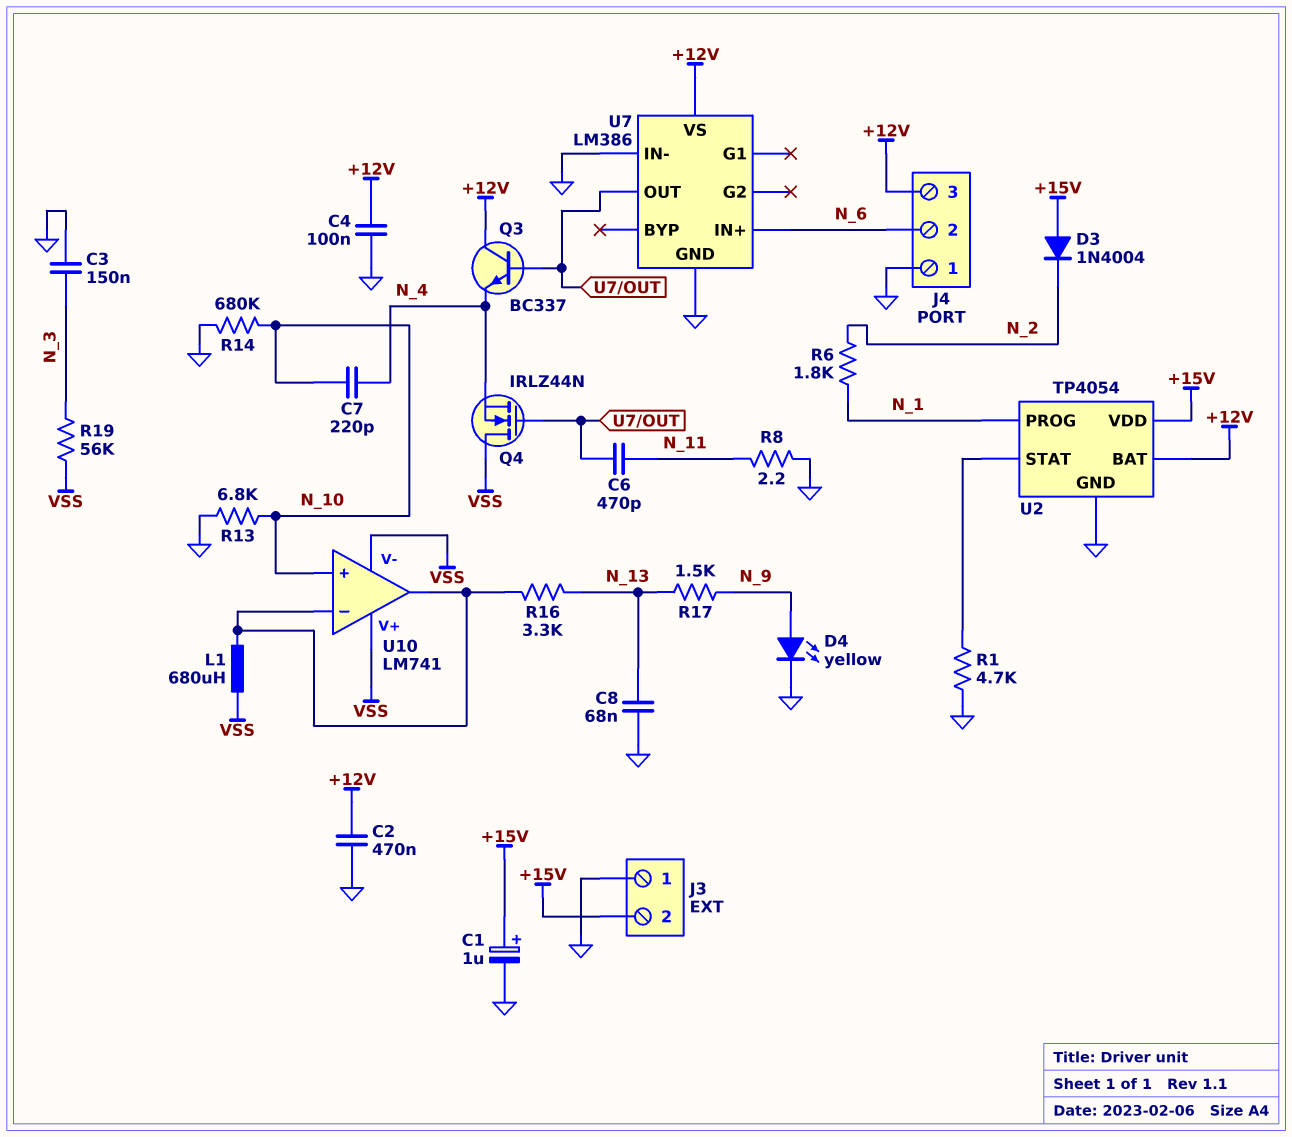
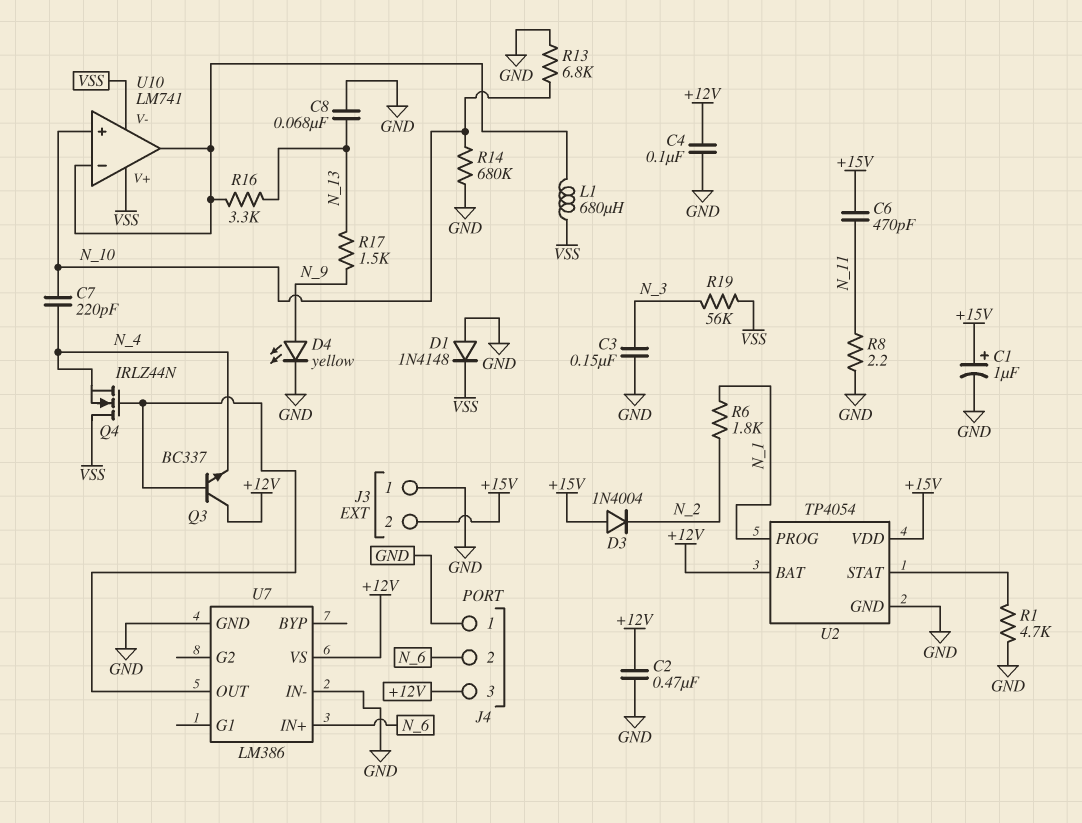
C6: 470pF (N_11, U7/OUT) -> 470pF (+15V, N_11)
D1: none -> diode 1N4148 (A GND, K VSS)

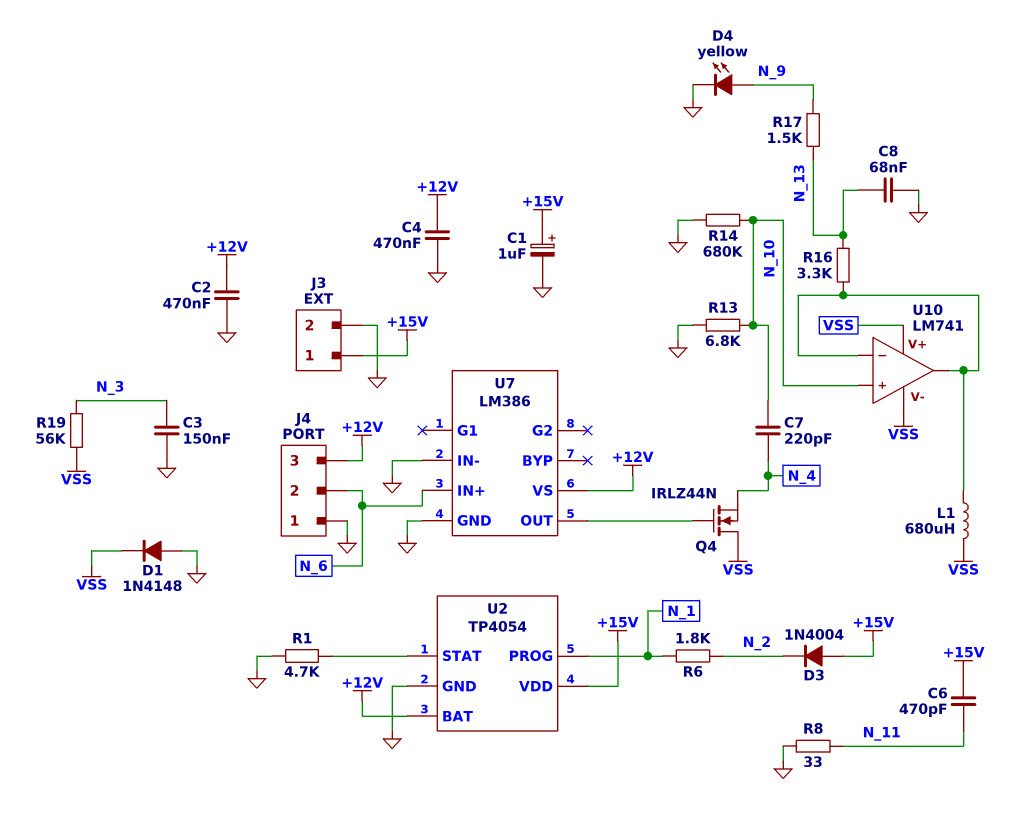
C4: 100nF (+12V, GND) -> 470nF (+12V, GND)
J3 pin 1: GND -> +15V
J3 pin 2: +15V -> GND
Q3: NPN BC337 (B U7/OUT, C +12V, E N_4) -> none
R8: 2.2 (GND, N_11) -> 33 (GND, N_11)

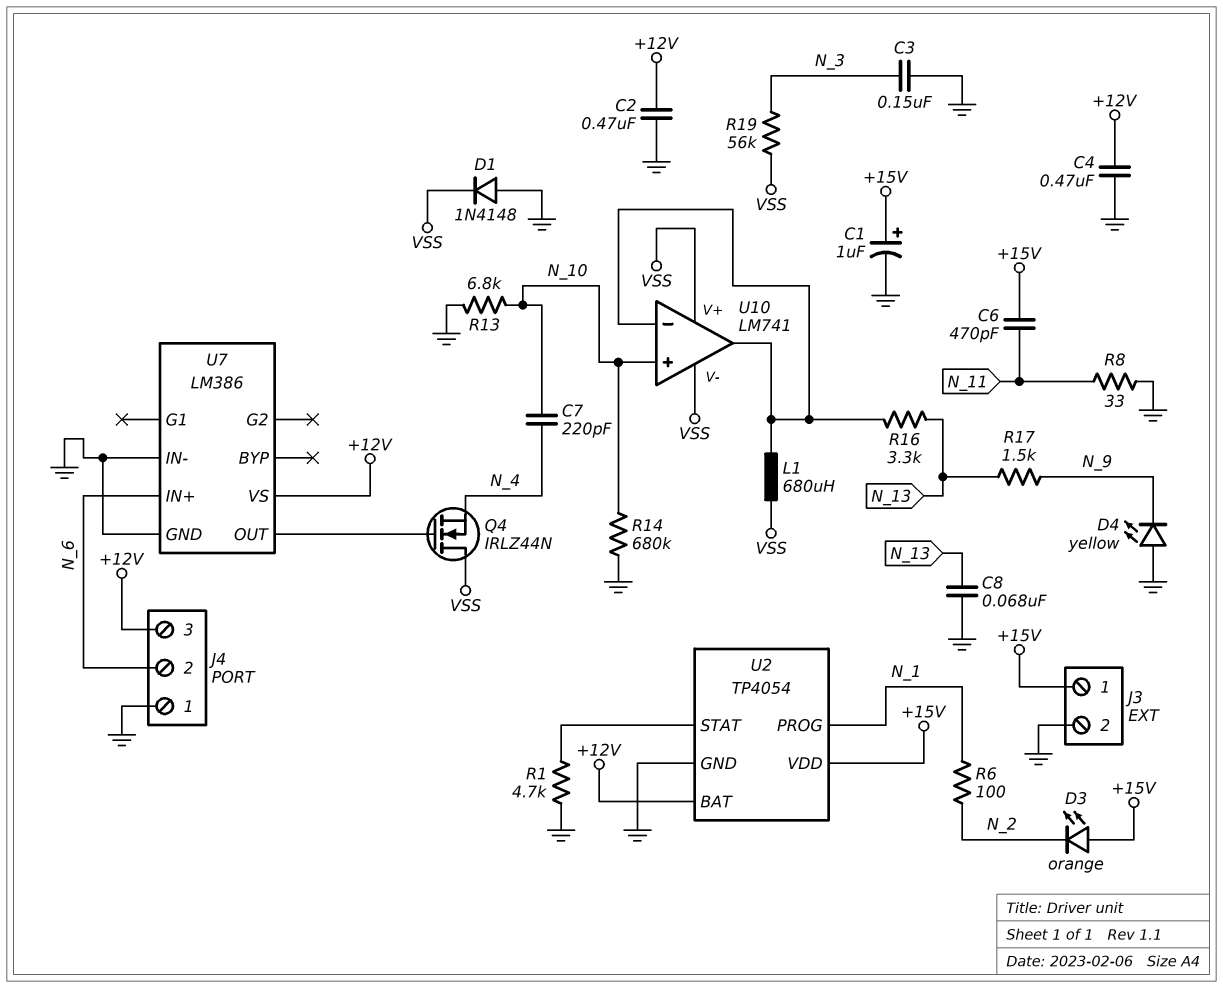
D3: diode 1N4004 (A +15V, K N_2) -> LED orange (A +15V, K N_2)
D4: LED yellow (A N_9, K GND) -> LED yellow (A GND, K N_9)
R6: 1.8k (N_1, N_2) -> 100 (N_1, N_2)

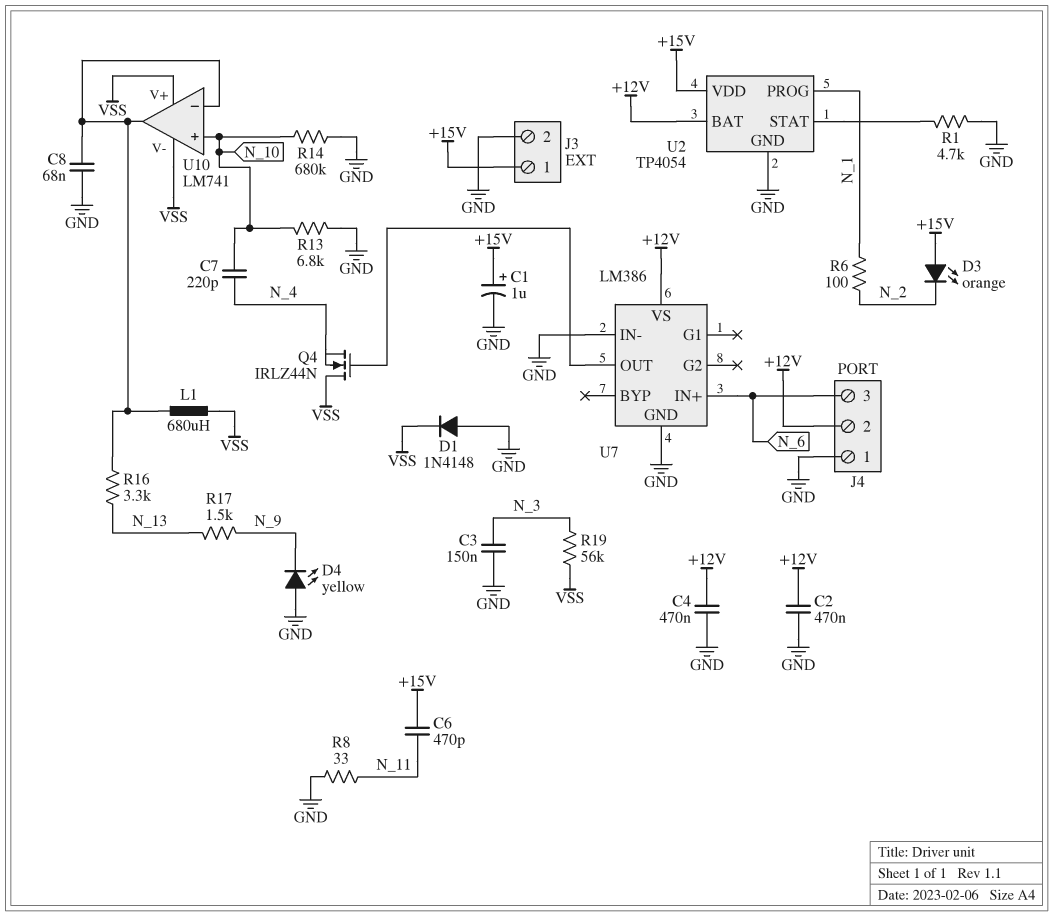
C8: 68nF (GND, N_13) -> 68nF (GND, U10/in-)
J4 pin 2: N_6 -> +12V
J4 pin 3: +12V -> N_6

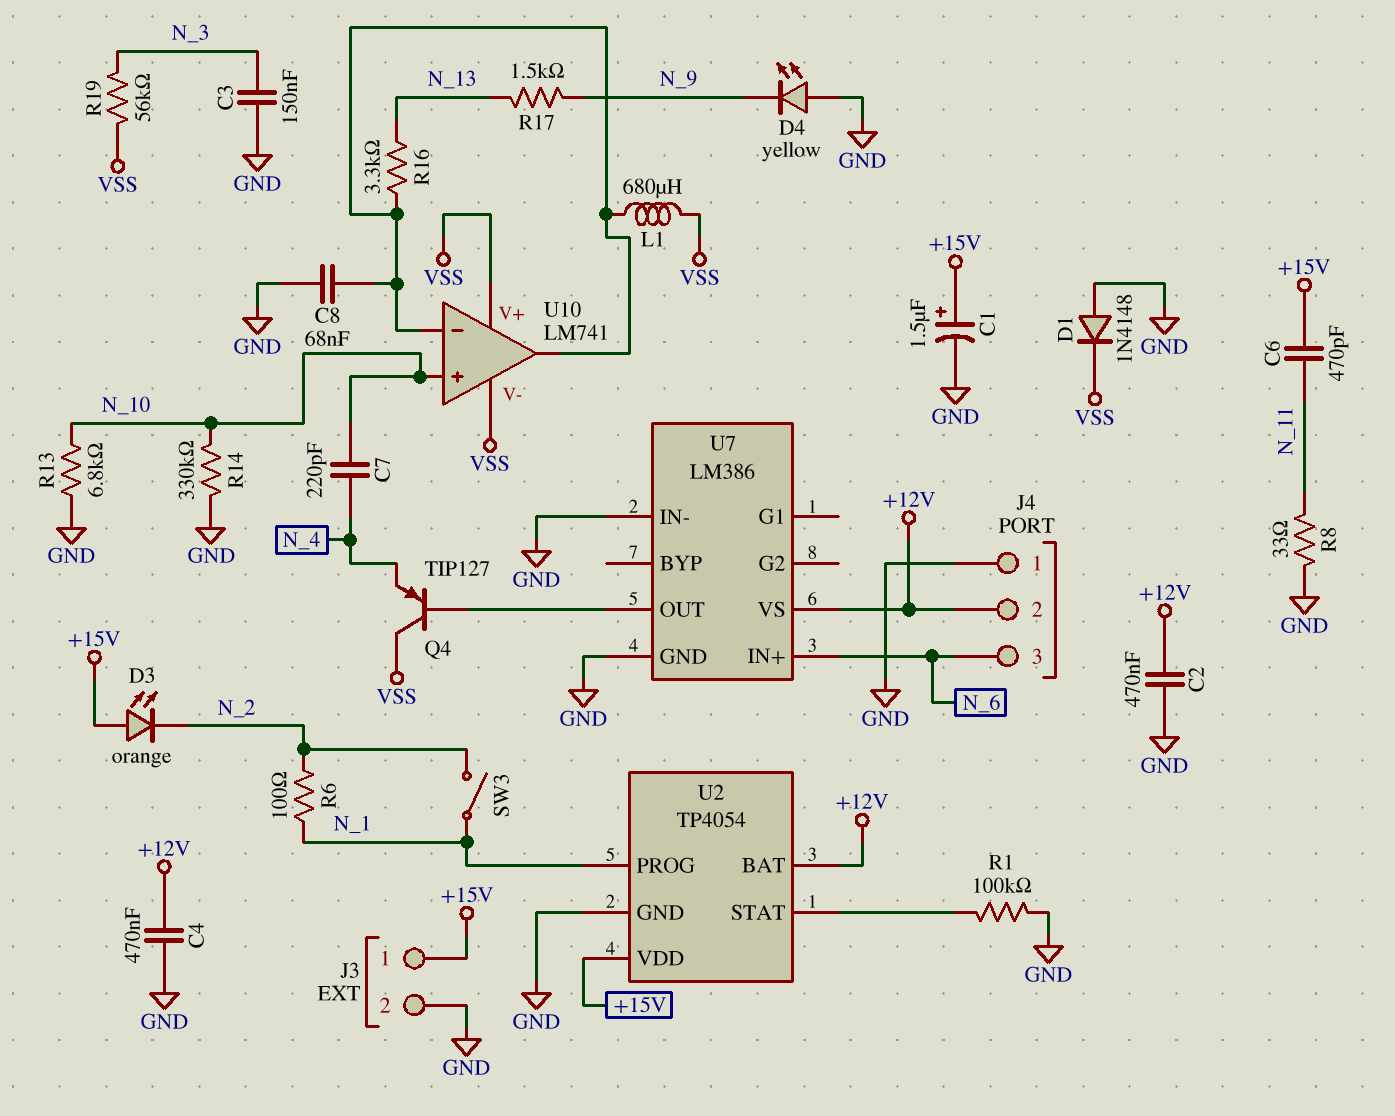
C1: 1uF (plus +15V, minus GND) -> 1.5uF (plus +15V, minus GND)
Q4: NMOS IRLZ44N (G U7/OUT, D VSS, S N_4) -> PNP TIP127 (B U7/OUT, C VSS, E N_4)
R1: 4.7k (GND, U2/STAT) -> 100k (GND, U2/STAT)
R14: 680k (GND, N_10) -> 330k (GND, N_10)
SW3: none -> switch (N_1, N_2)

